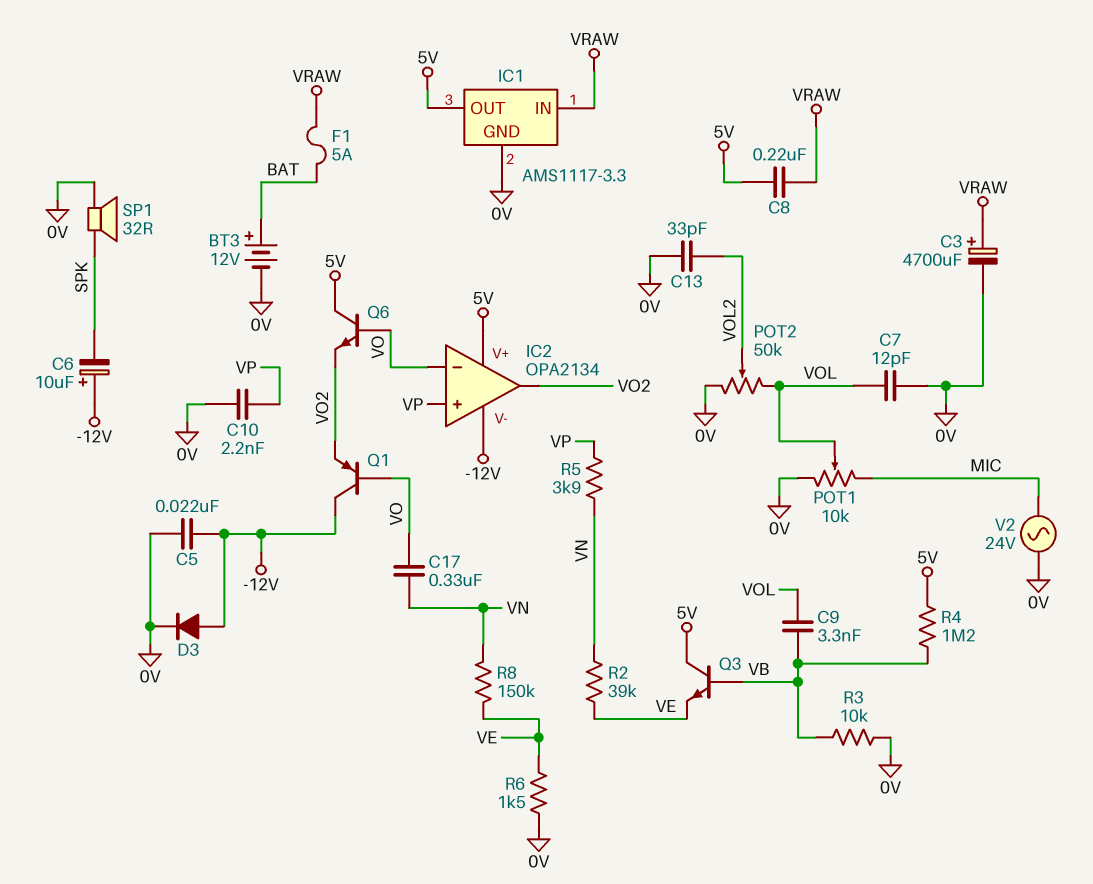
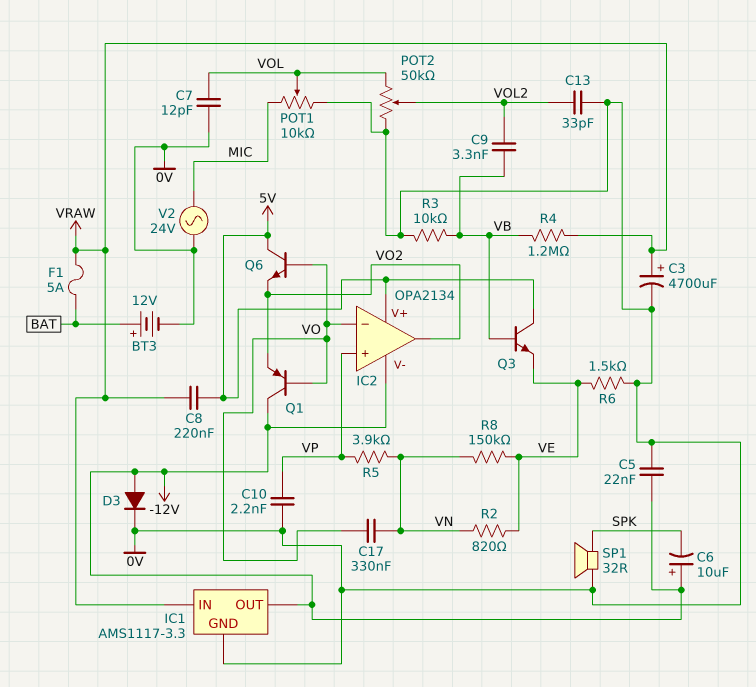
C9: 3.3nF (VB, VOL) -> 3.3nF (VB, VOL2)
IC1 pin OUT: 5V -> -12V
R2: 39k (VE, VN) -> 820 (VE, VN)
R4: 1.2M (5V, VB) -> 1.2M (VB, VRAW)

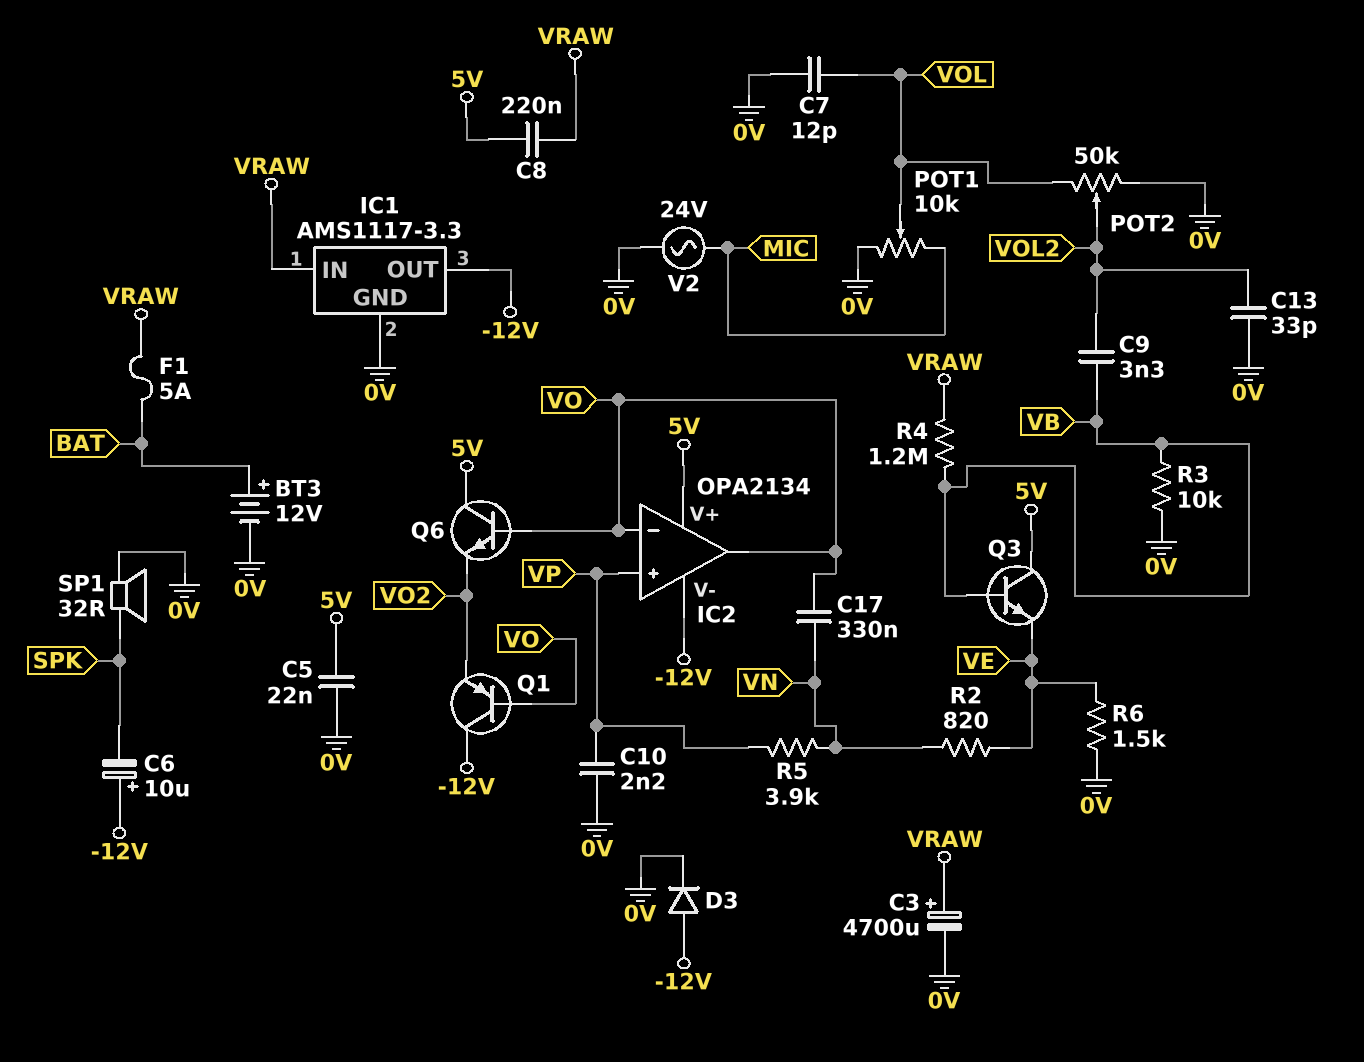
C5: 22nF (-12V, 0V) -> 22nF (0V, 5V)
IC2 pin out: VO2 -> VO
R8: 150k (VE, VN) -> none

